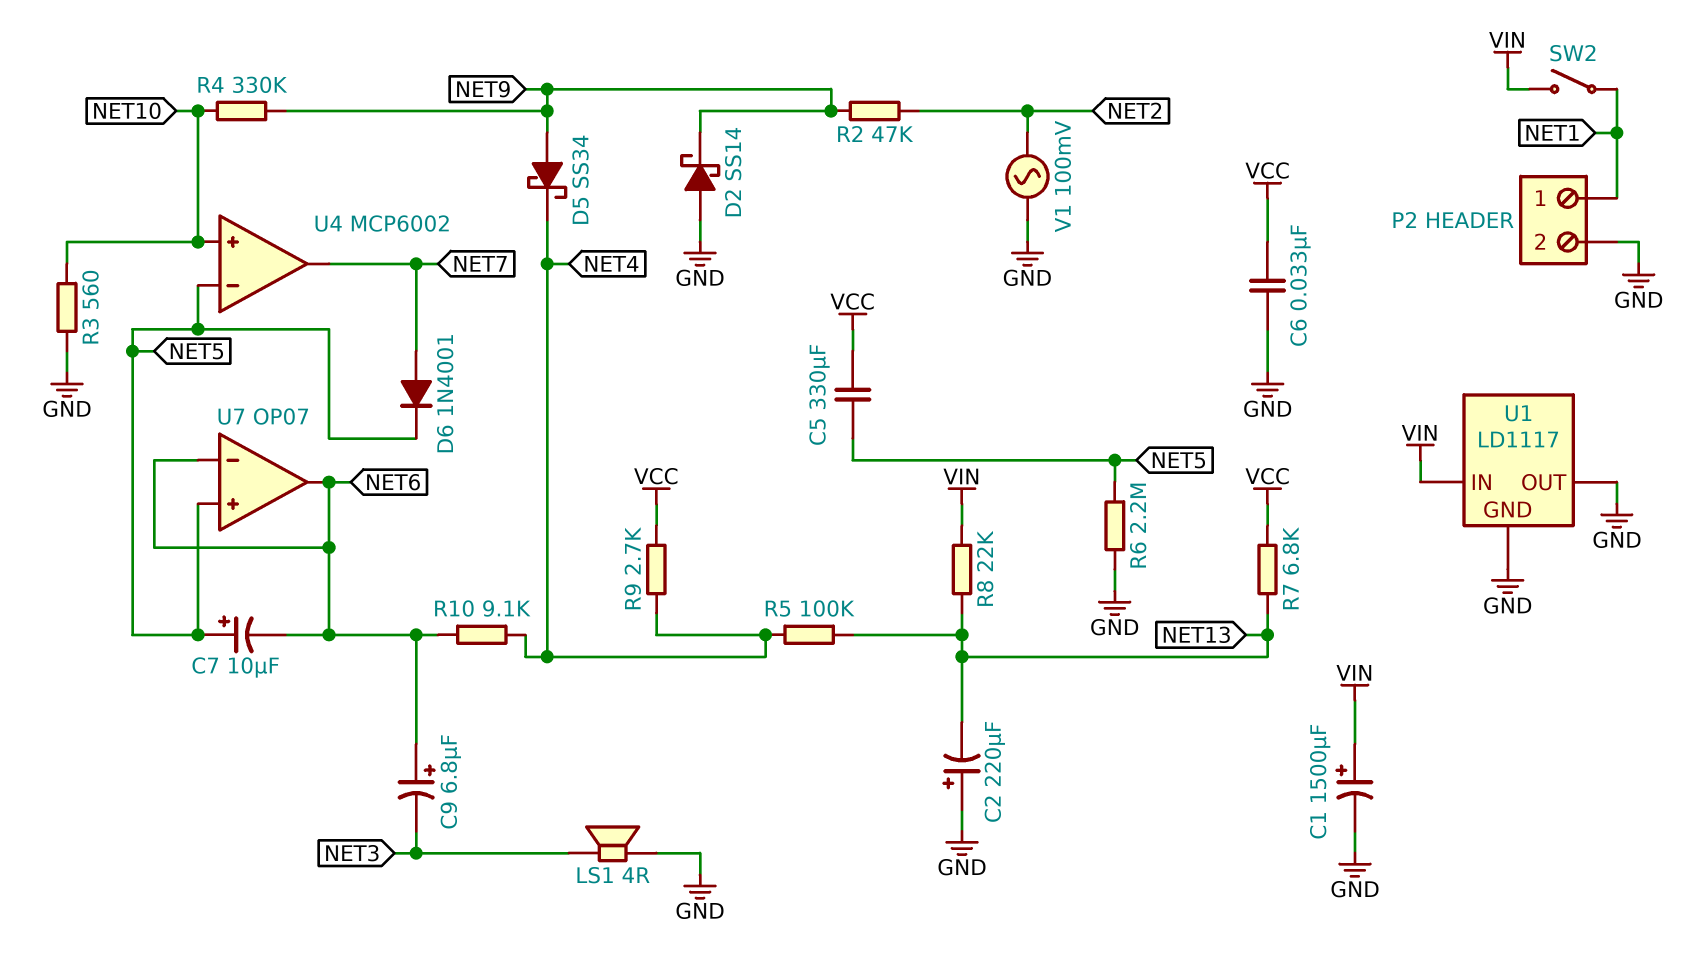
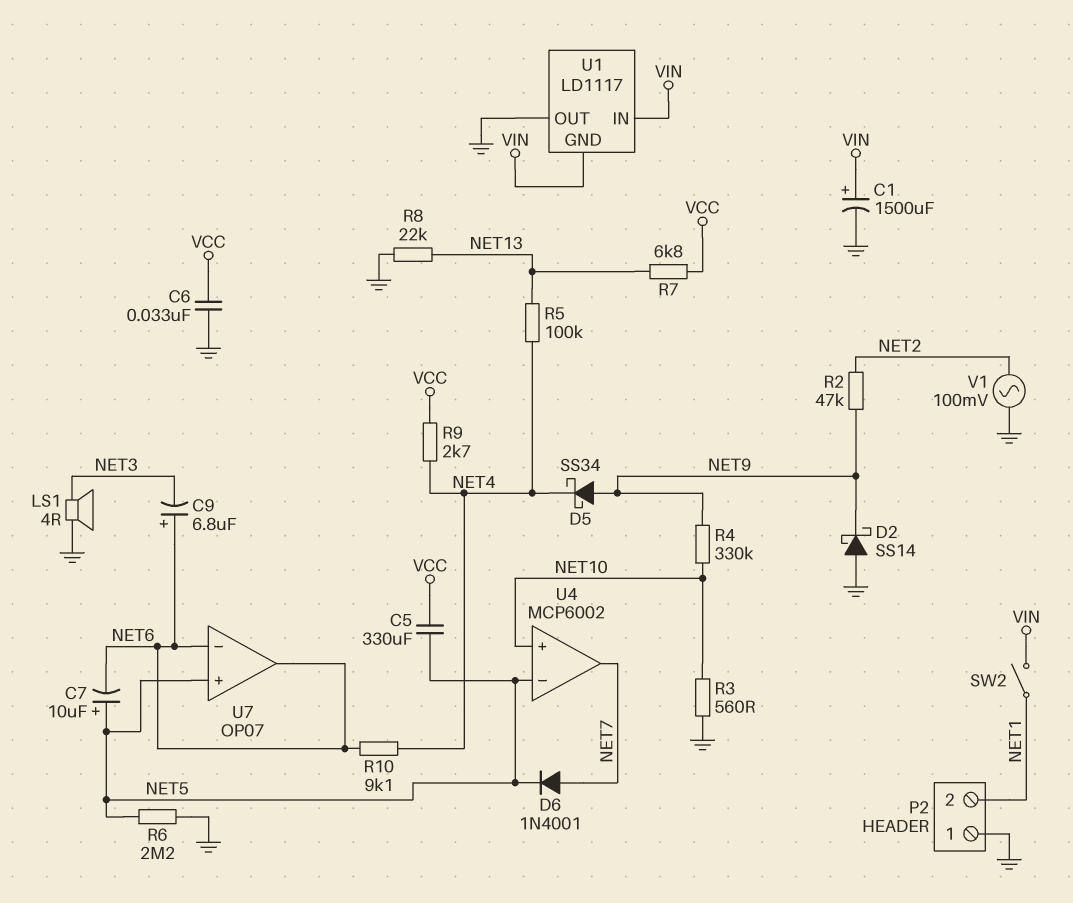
C2: 220uF (plus GND, minus NET13) -> none
P2 pin 1: NET1 -> GND
P2 pin 2: GND -> NET1
R8: 22k (NET13, VIN) -> 22k (GND, NET13)
U1 pin GND: GND -> VIN

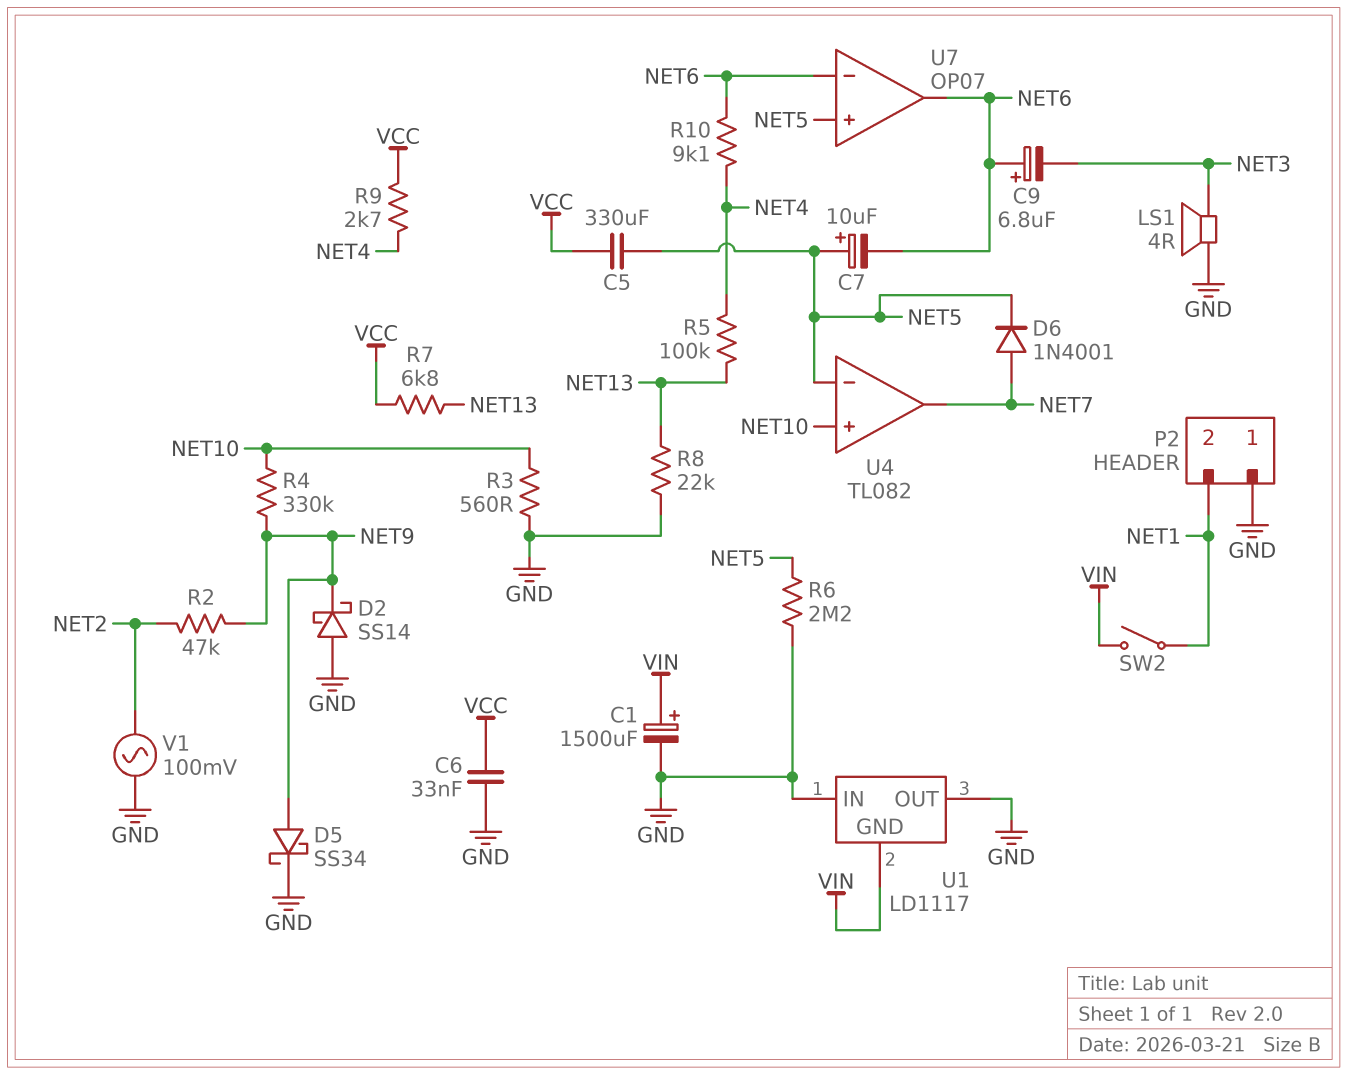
D5: schottky SS34 (A NET9, K NET4) -> schottky SS34 (A NET9, K GND)
U1 pin IN: VIN -> GND
U4: MCP6002 -> TL082

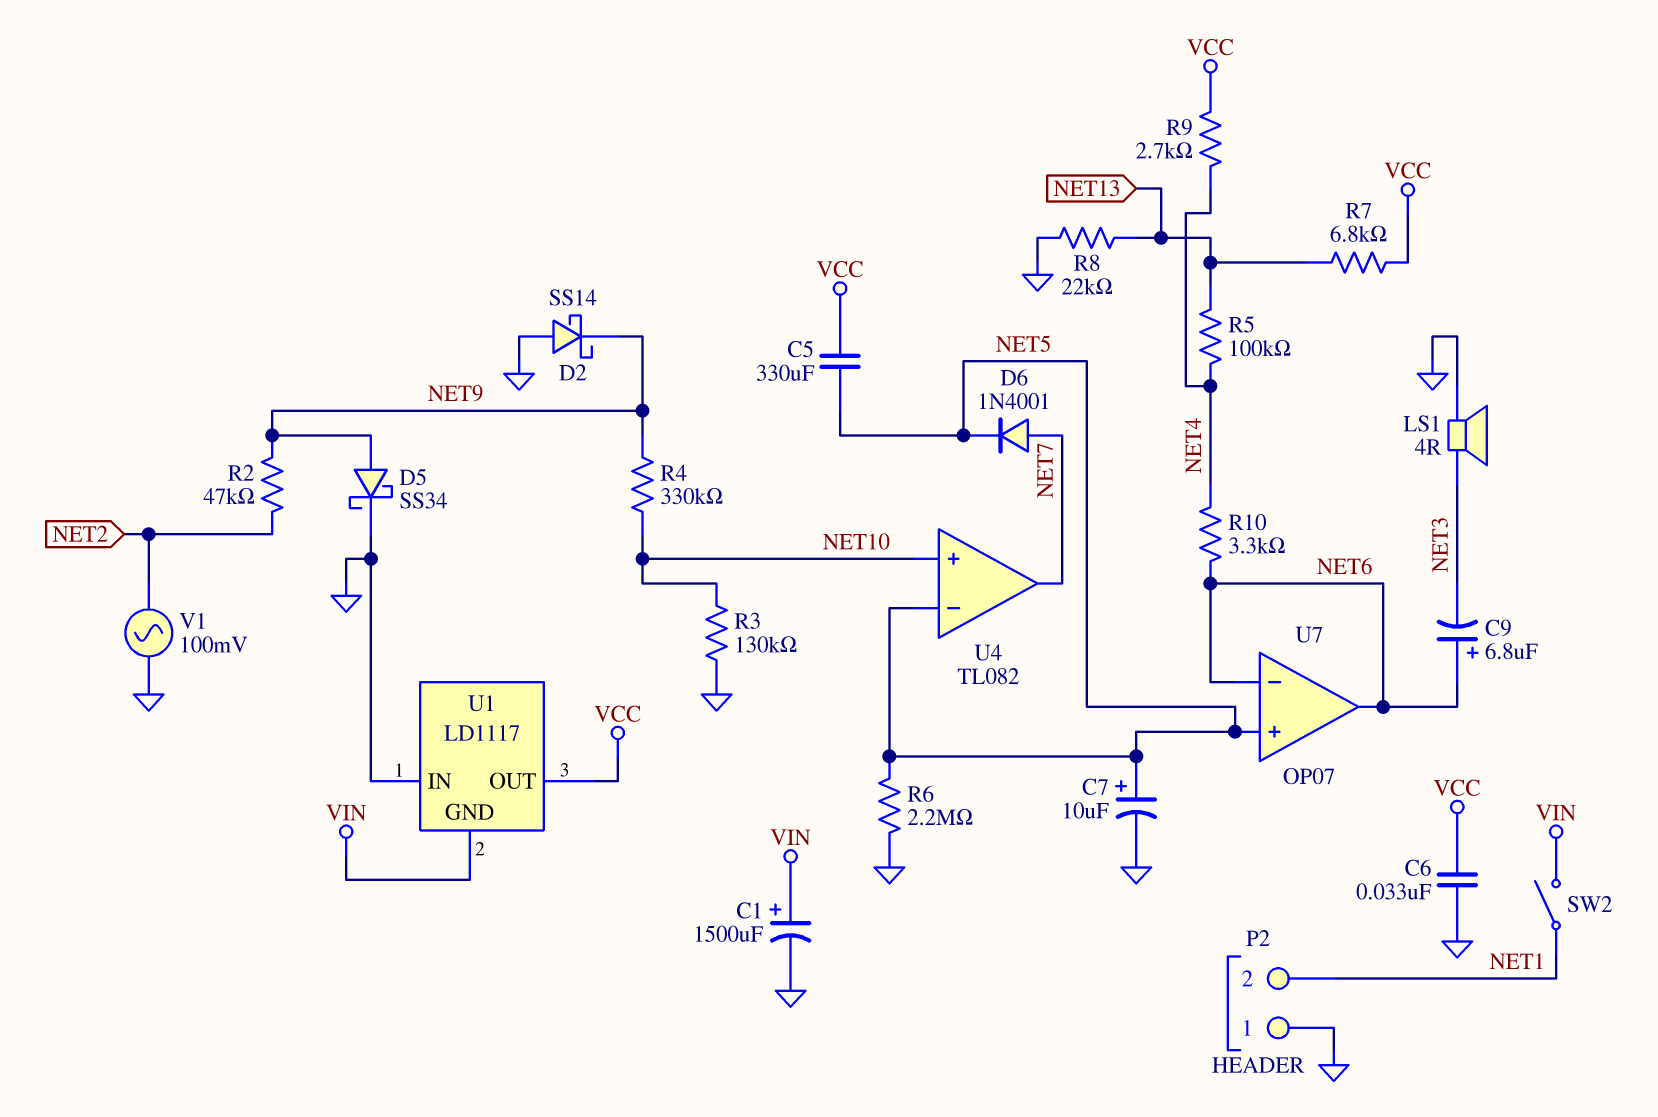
C7: 10uF (plus NET5, minus NET6) -> 10uF (plus NET5, minus GND)
R3: 560 (GND, NET10) -> 130k (GND, NET10)
R10: 9.1k (NET4, NET6) -> 3.3k (NET4, NET6)
U1 pin OUT: GND -> VCC

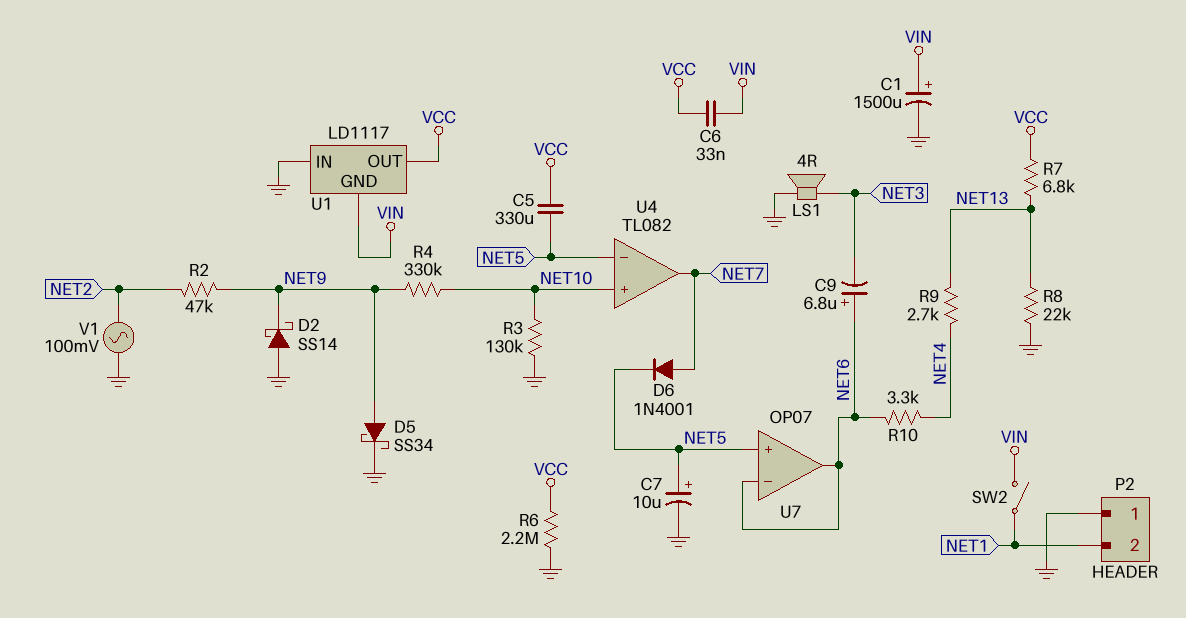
C6: 33nF (GND, VCC) -> 33nF (VCC, VIN)
R5: 100k (NET4, NET13) -> none
R6: 2.2M (GND, NET5) -> 2.2M (GND, VCC)
R9: 2.7k (NET4, VCC) -> 2.7k (NET4, NET13)

